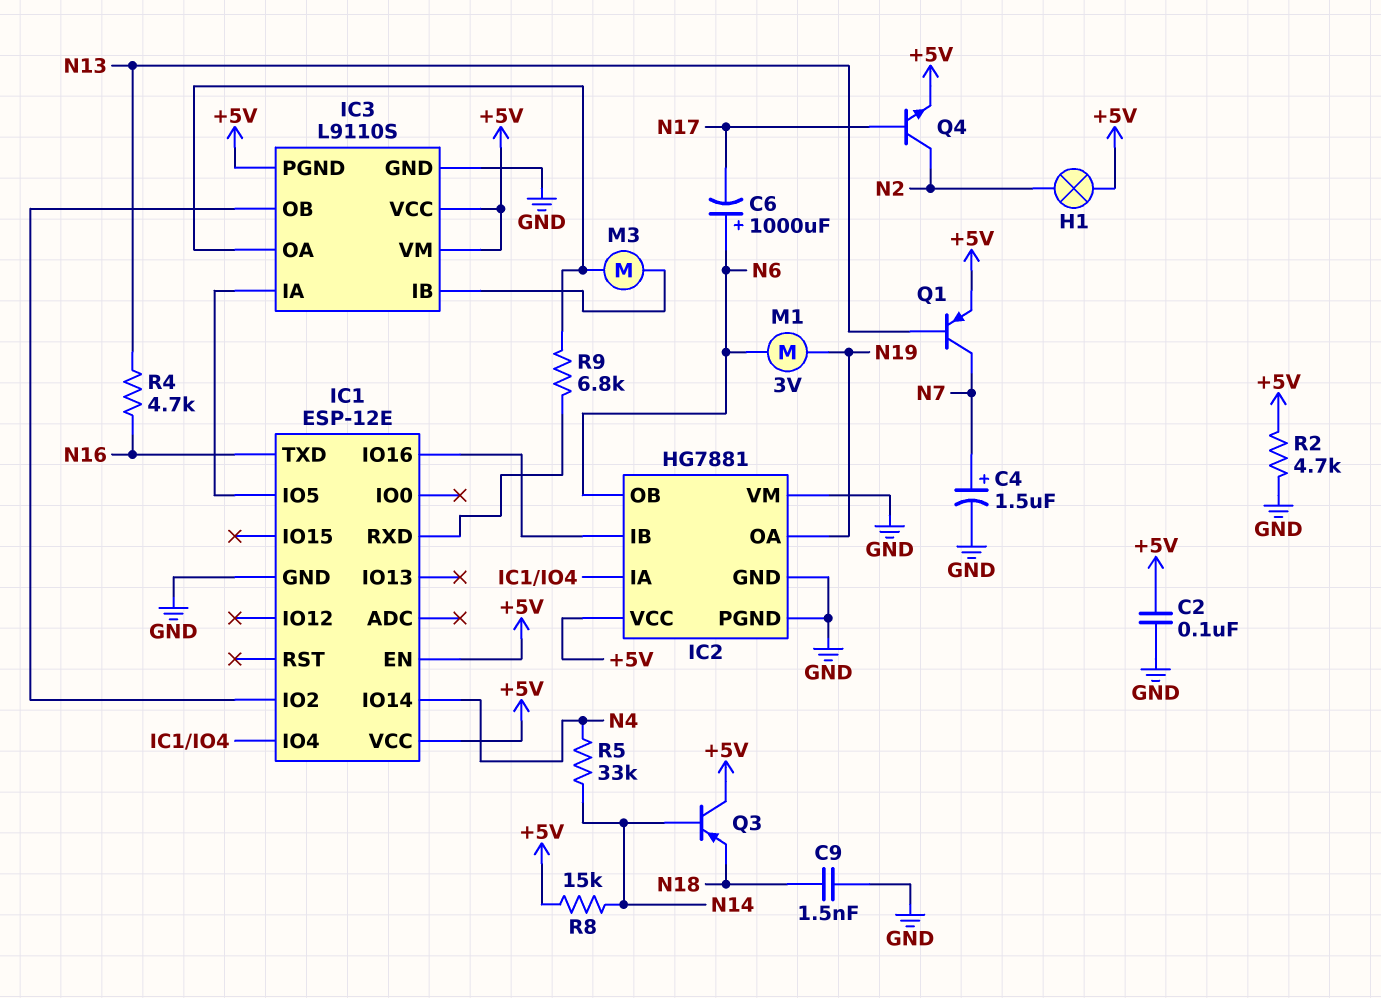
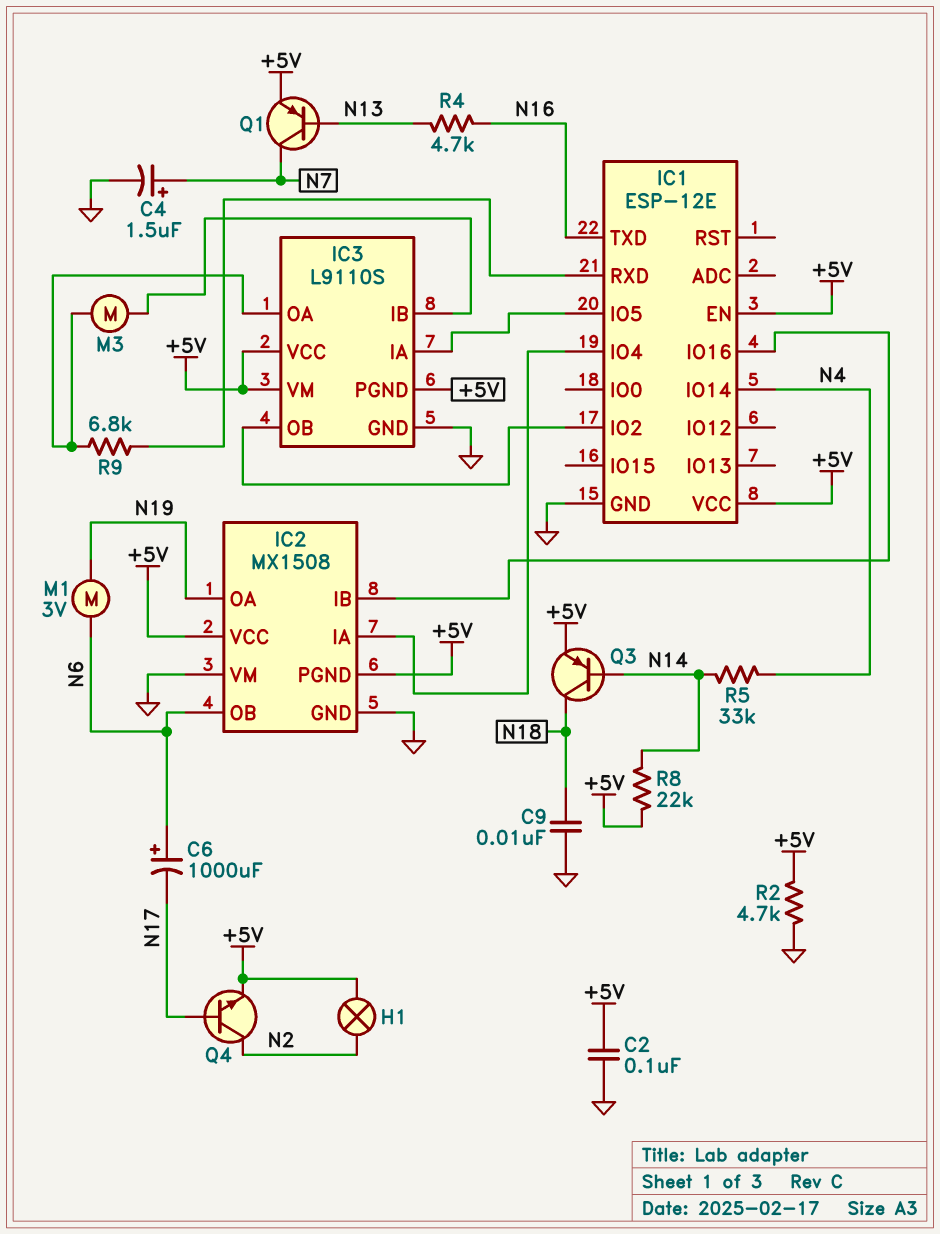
C9: 1.5nF (GND, N18) -> 10nF (GND, N18)
IC2: HG7881 -> MX1508
IC2 pin PGND: GND -> +5V
Q3: PNP (B N14, C +5V, E N18) -> PNP (B N14, C N18, E +5V)
R8: 15k (+5V, N14) -> 22k (+5V, N14)

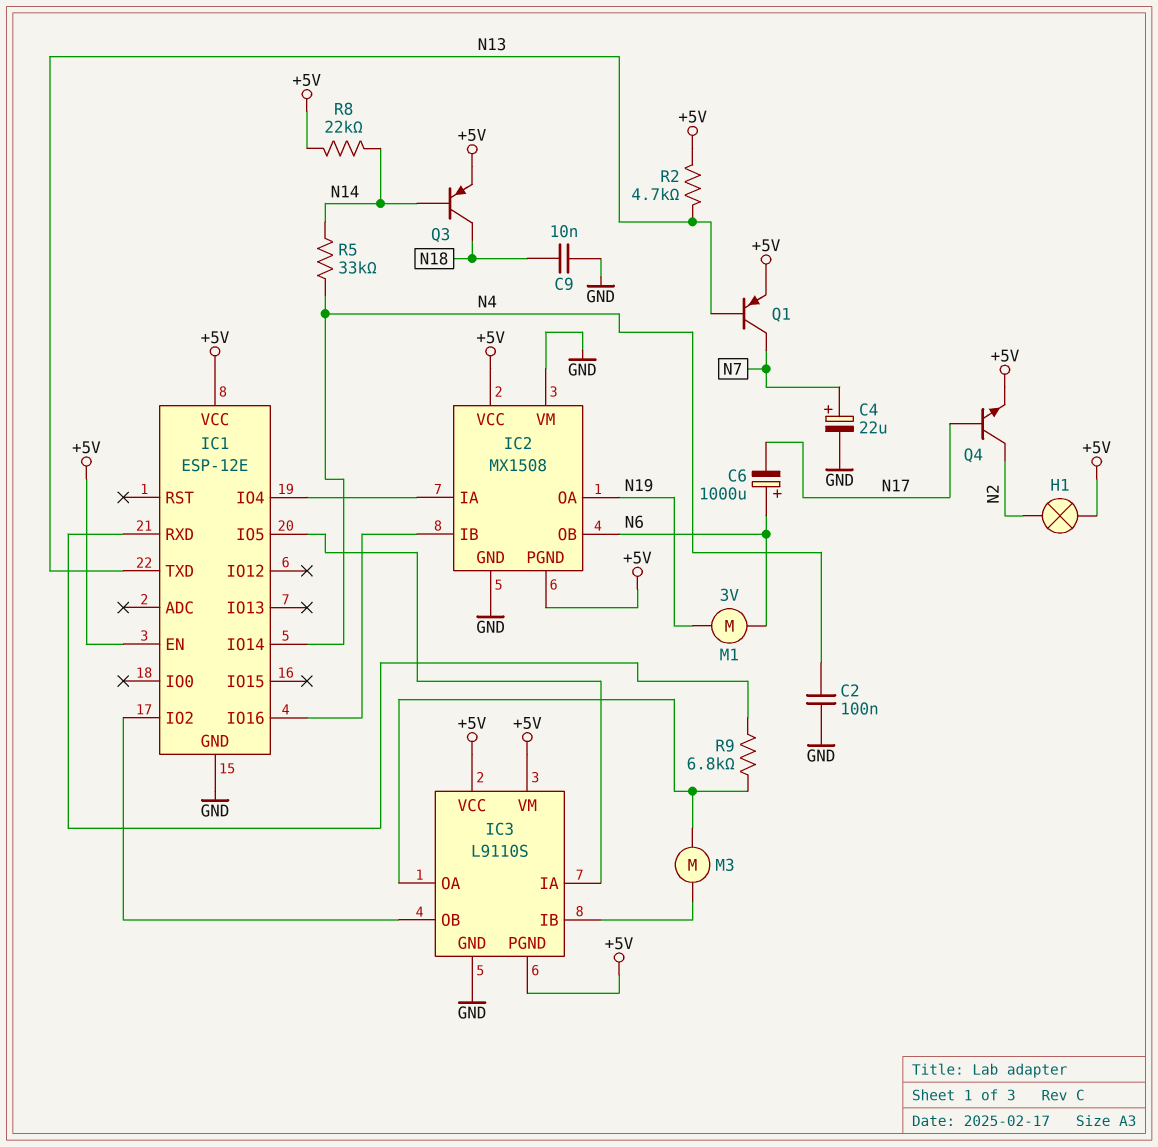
C2: 100nF (+5V, GND) -> 100nF (GND, N4)
C4: 1.5uF (plus N7, minus GND) -> 22uF (plus N7, minus GND)
IC1 pin TXD: N16 -> N13
R2: 4.7k (+5V, GND) -> 4.7k (+5V, N13)
R4: 4.7k (N13, N16) -> none

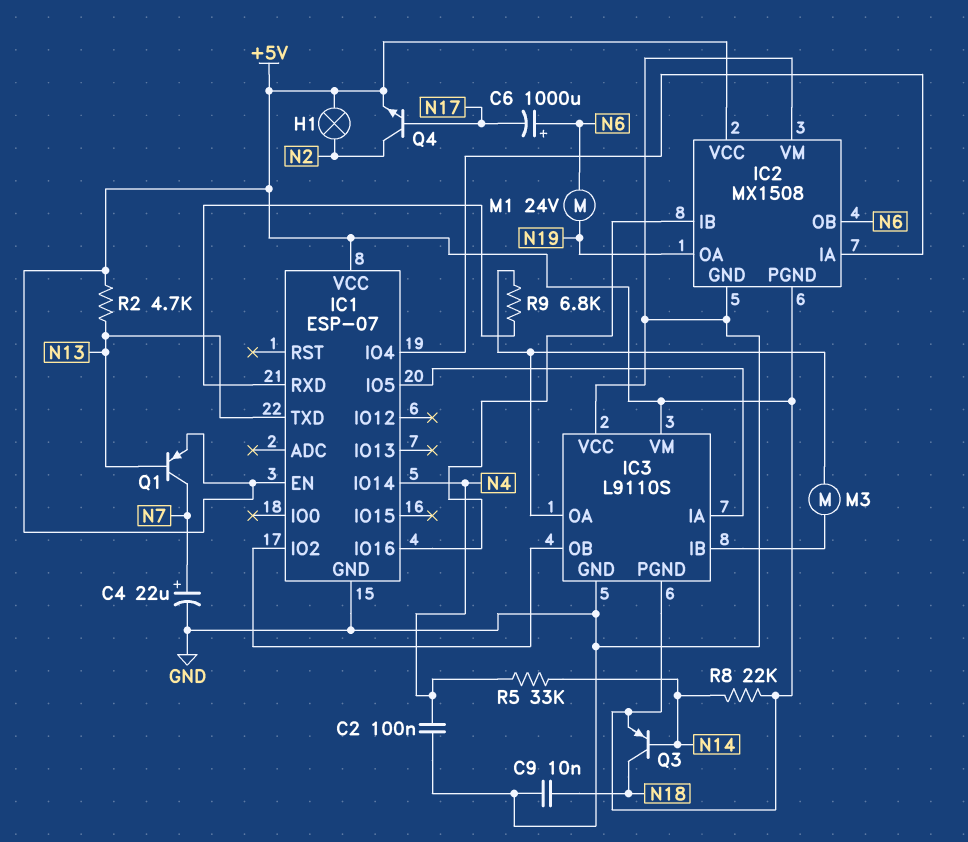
IC1: ESP-12E -> ESP-07
IC3 pin VCC: +5V -> GND
M1: motor 3V (N6, N19) -> motor 24V (N6, N19)

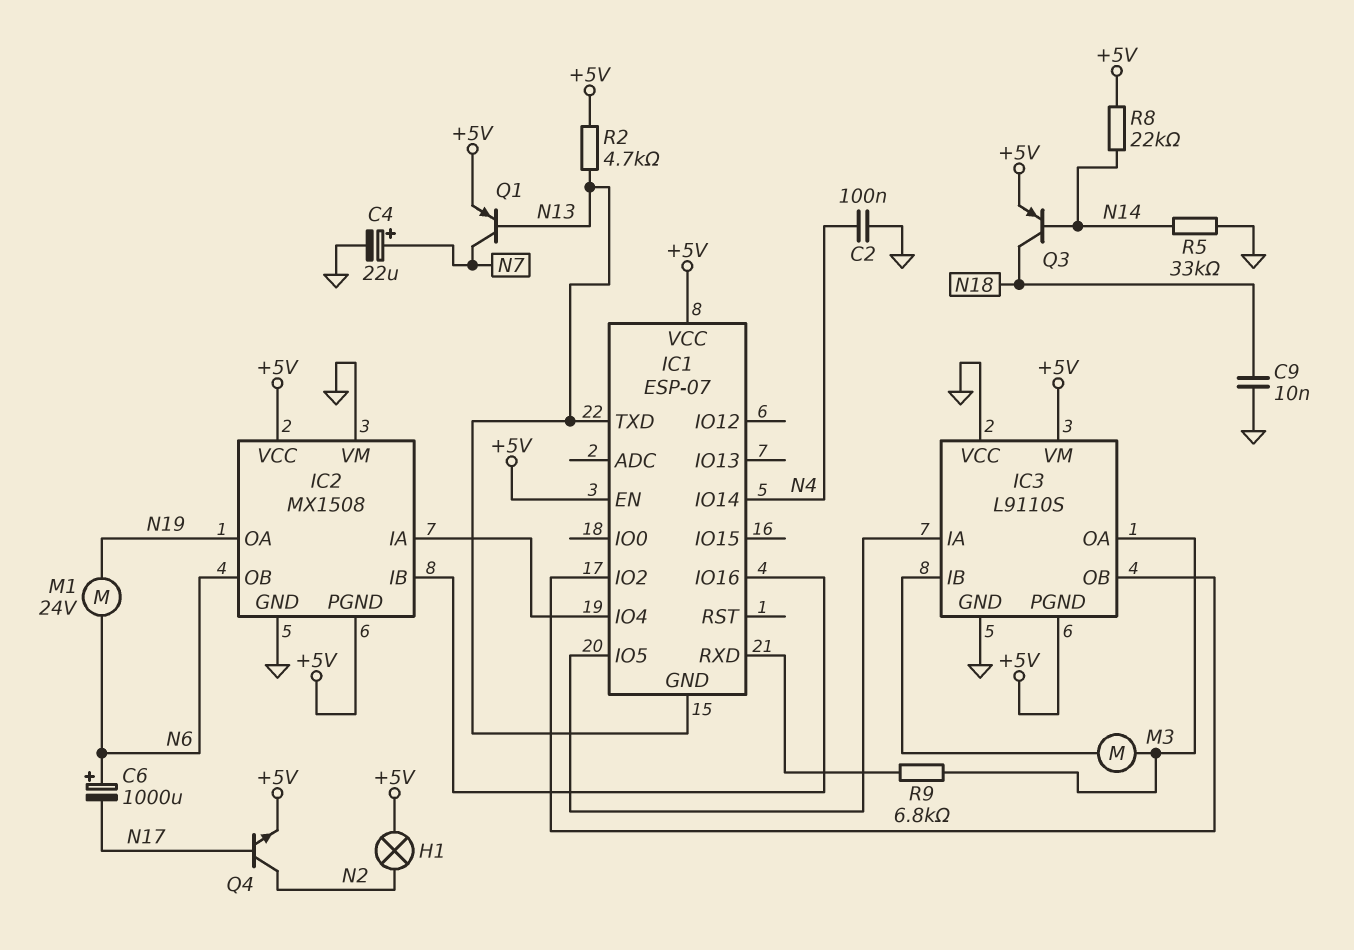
IC1 pin GND: GND -> N13
R5: 33k (N4, N14) -> 33k (GND, N14)

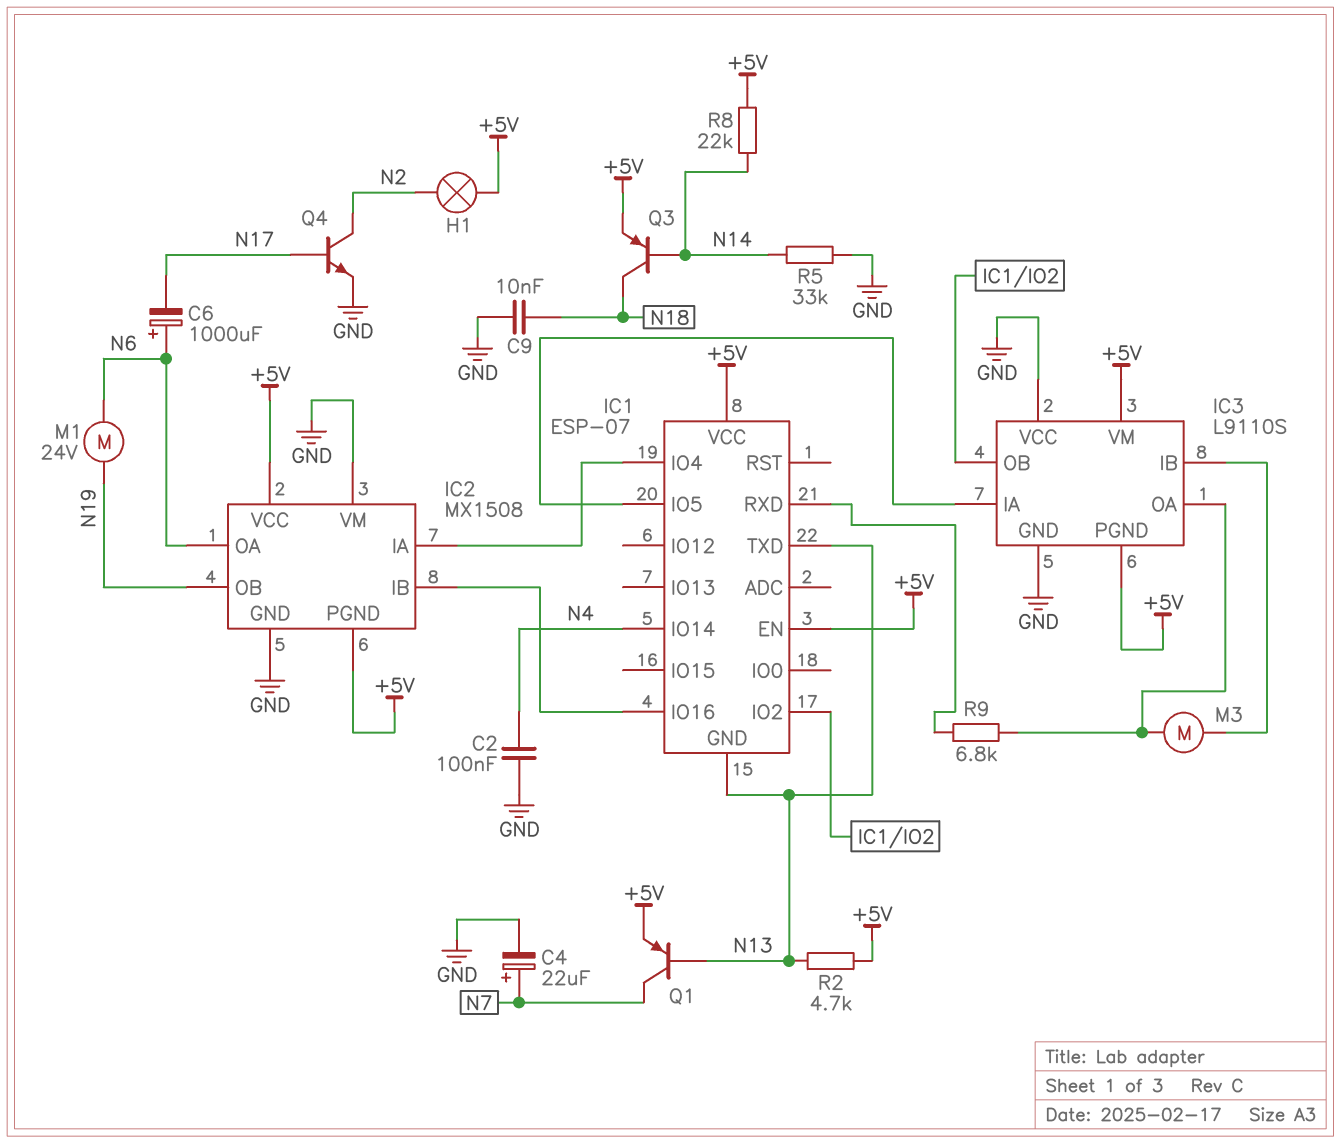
IC2 pin OA: N19 -> N6
IC2 pin OB: N6 -> N19
Q4: NPN (B N17, C N2, E +5V) -> NPN (B N17, C N2, E GND)

